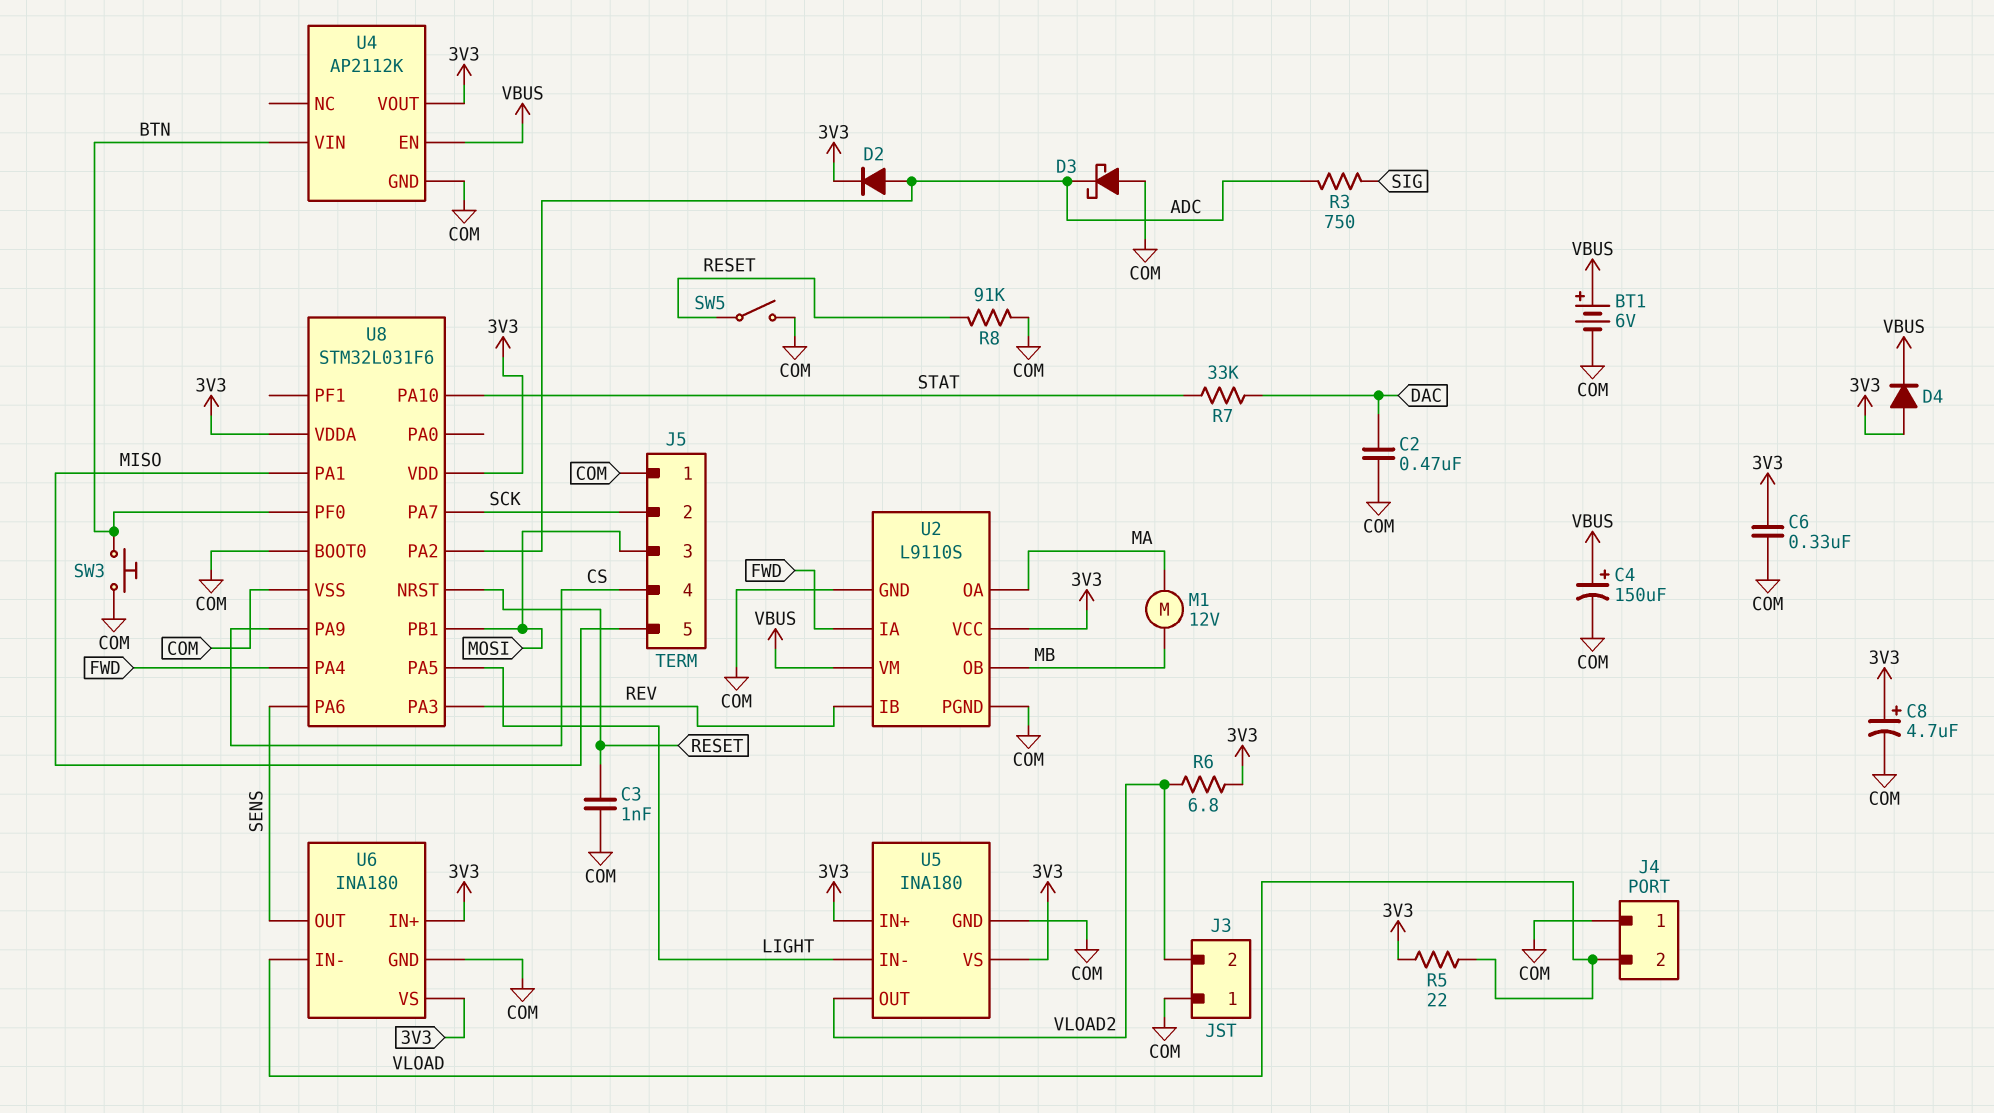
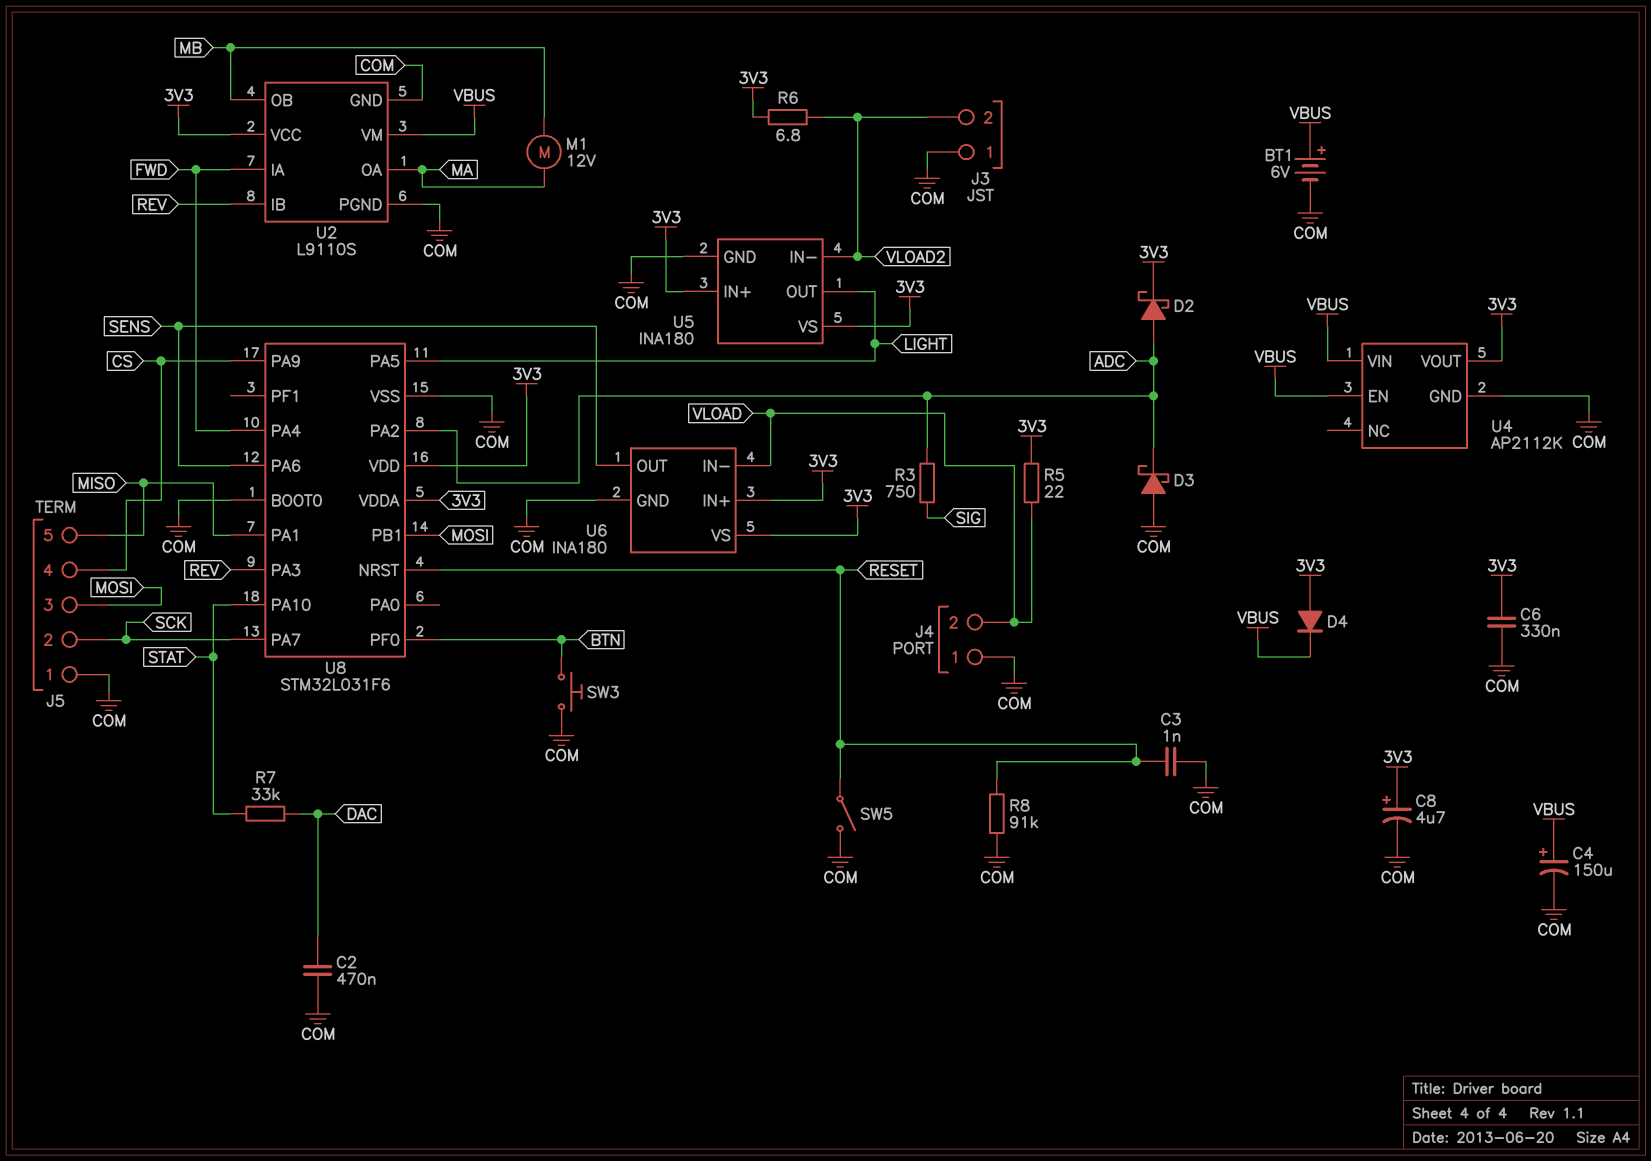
D2: diode (A ADC, K 3V3) -> schottky (A ADC, K 3V3)
U4 pin VIN: BTN -> VBUS
U5 pin IN-: LIGHT -> VLOAD2
U5 pin OUT: VLOAD2 -> LIGHT

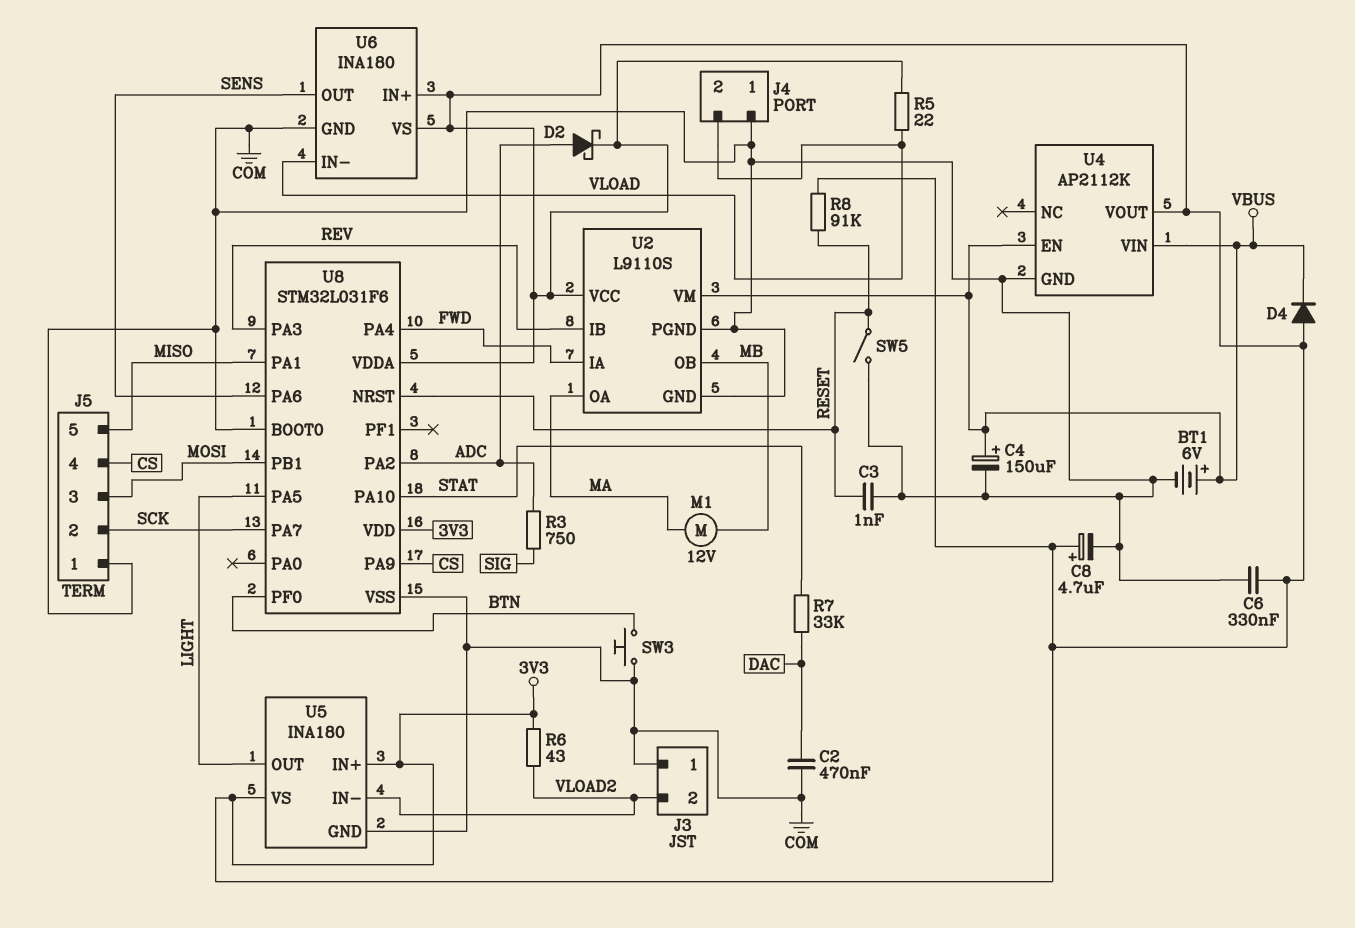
D3: schottky (A COM, K ADC) -> none
R6: 6.8 (3V3, VLOAD2) -> 43 (3V3, VLOAD2)
R8: 91k (COM, RESET) -> 91k (3V3, RESET)

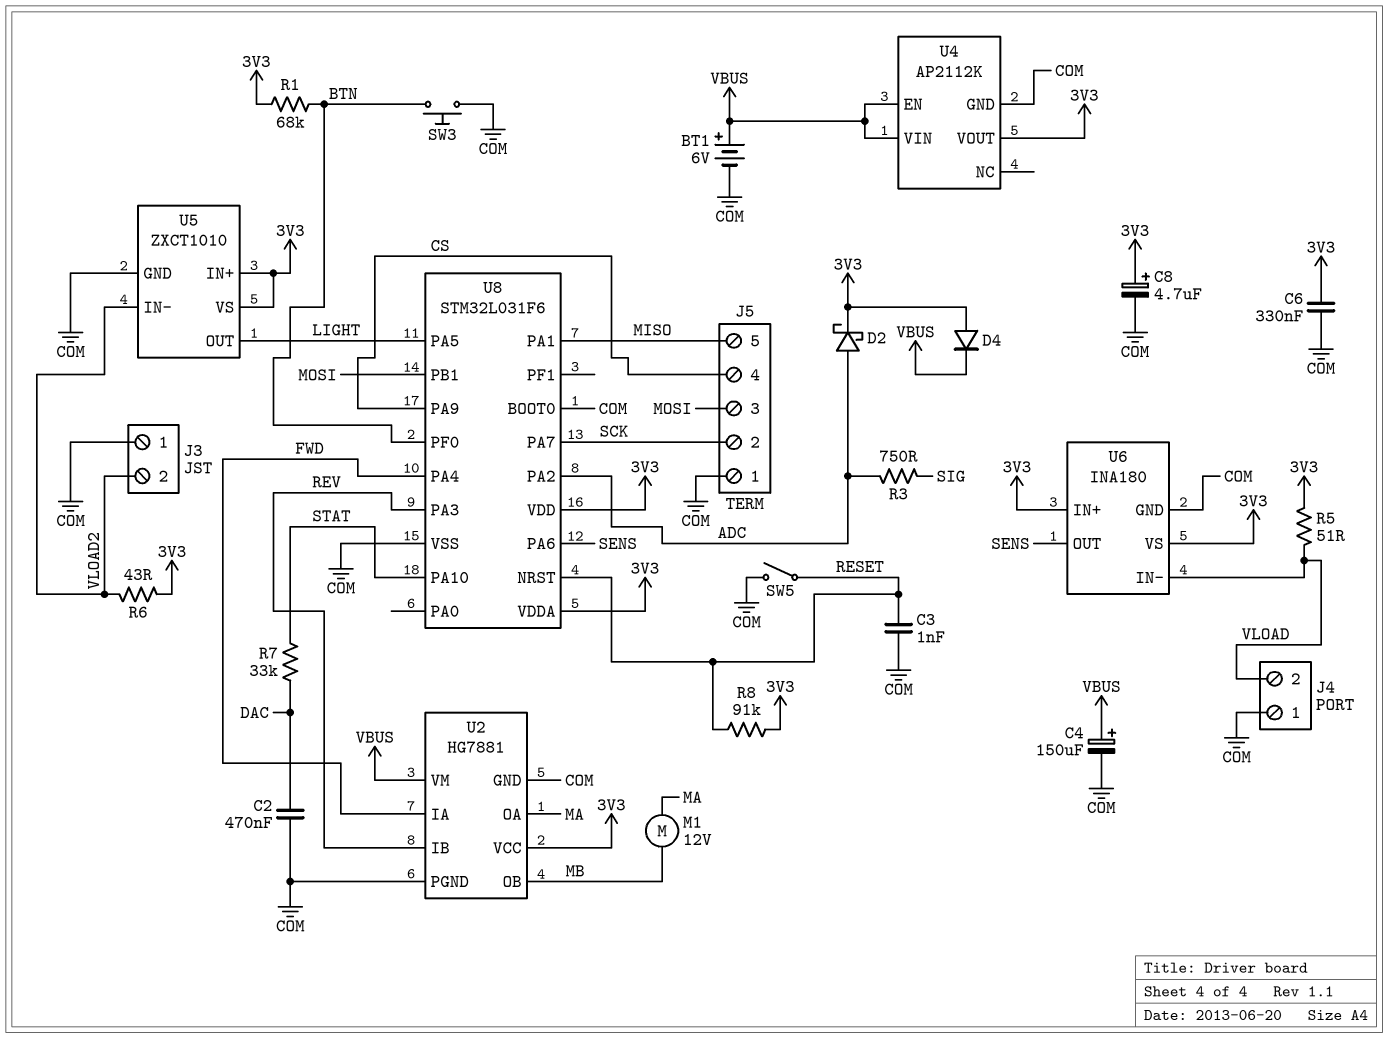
R1: none -> 68k (3V3, BTN)
R5: 22 (3V3, VLOAD) -> 51 (3V3, VLOAD)
U2: L9110S -> HG7881
U5: INA180 -> ZXCT1010

